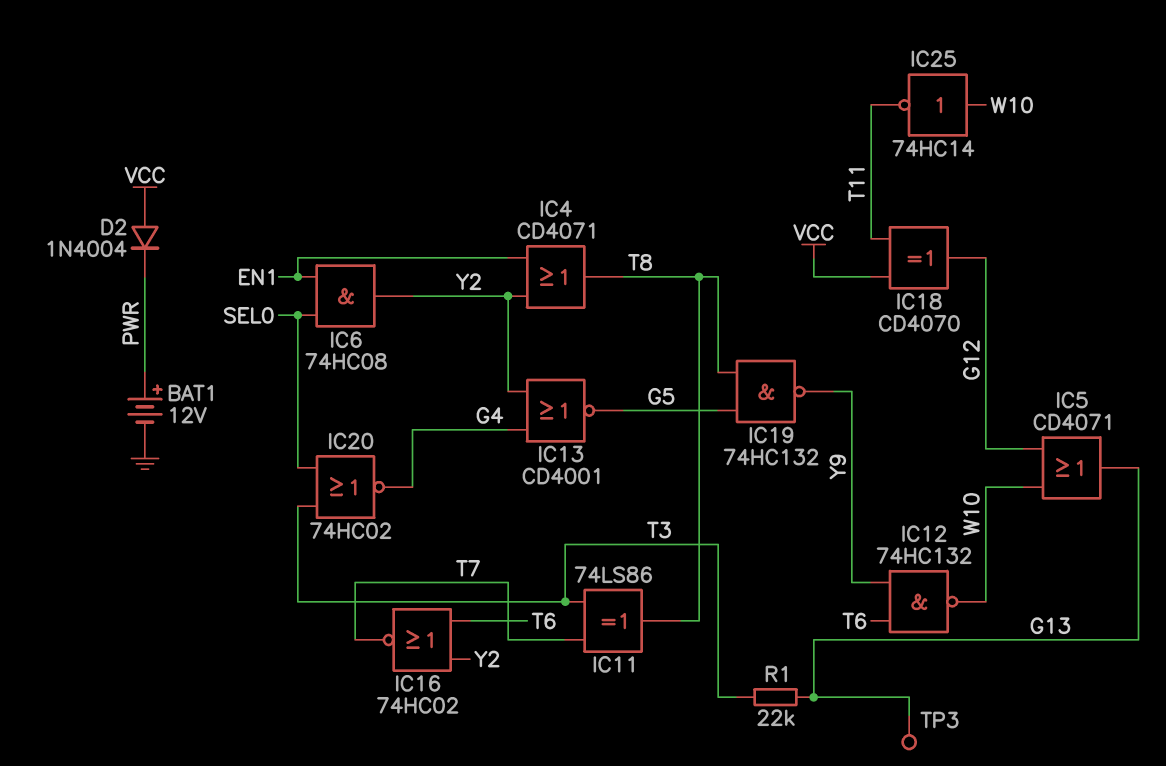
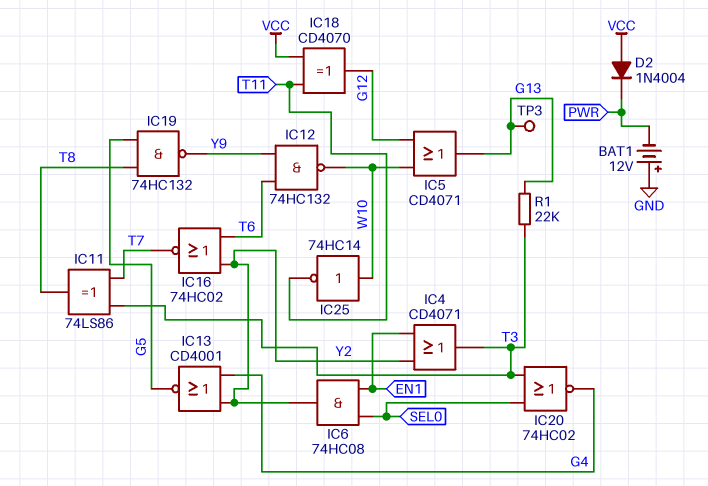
BAT1: 12V (plus PWR, minus GND) -> 12V (plus GND, minus PWR)
IC4: OR CD4071 (in EN1, in Y2, out T8) -> OR CD4071 (in EN1, in Y2, out T3)

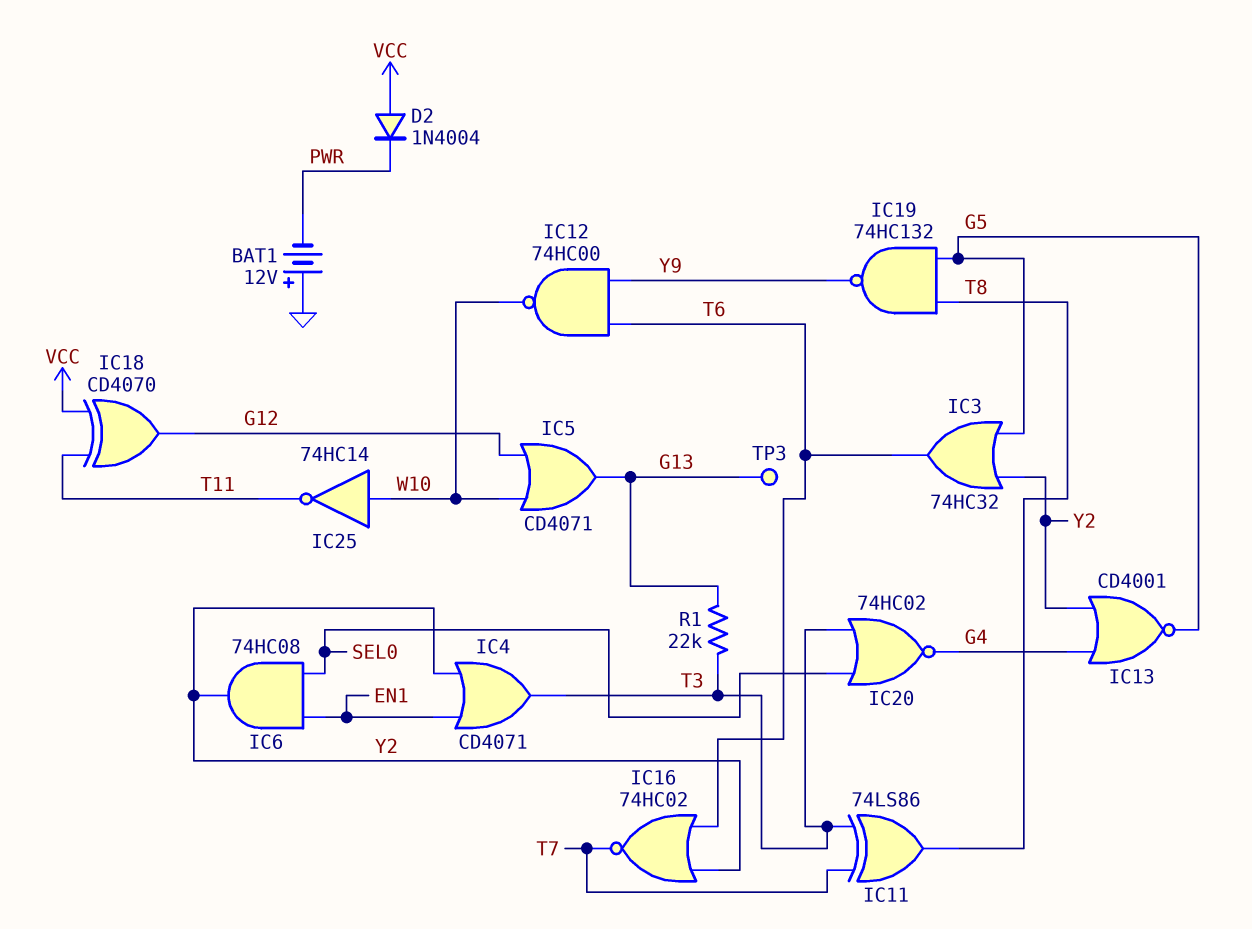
IC3: none -> OR 74HC32 (in G5, in Y2, out T6)
IC12: NAND 74HC132 (in T6, in Y9, out W10) -> NAND 74HC00 (in T6, in Y9, out W10)

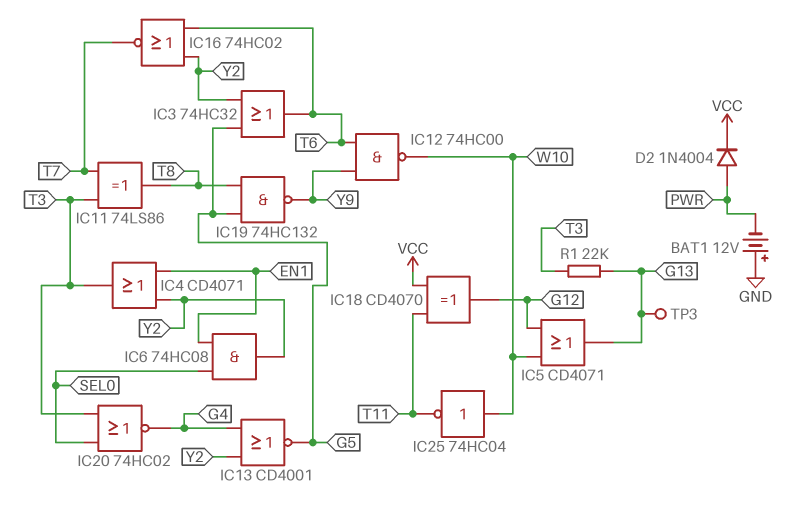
D2: diode 1N4004 (A VCC, K PWR) -> diode 1N4004 (A PWR, K VCC)
IC25: NOT 74HC14 (in W10, out T11) -> NOT 74HC04 (in W10, out T11)

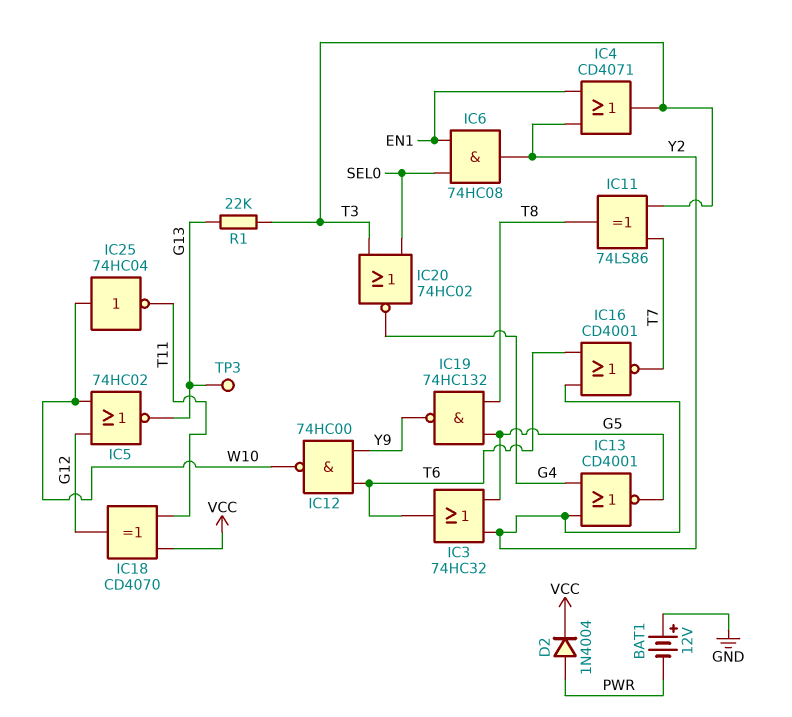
IC5: OR CD4071 (in G12, in W10, out G13) -> NOR 74HC02 (in G12, in W10, out G13)
IC16: NOR 74HC02 (in T6, in Y2, out T7) -> NOR CD4001 (in T6, in Y2, out T7)

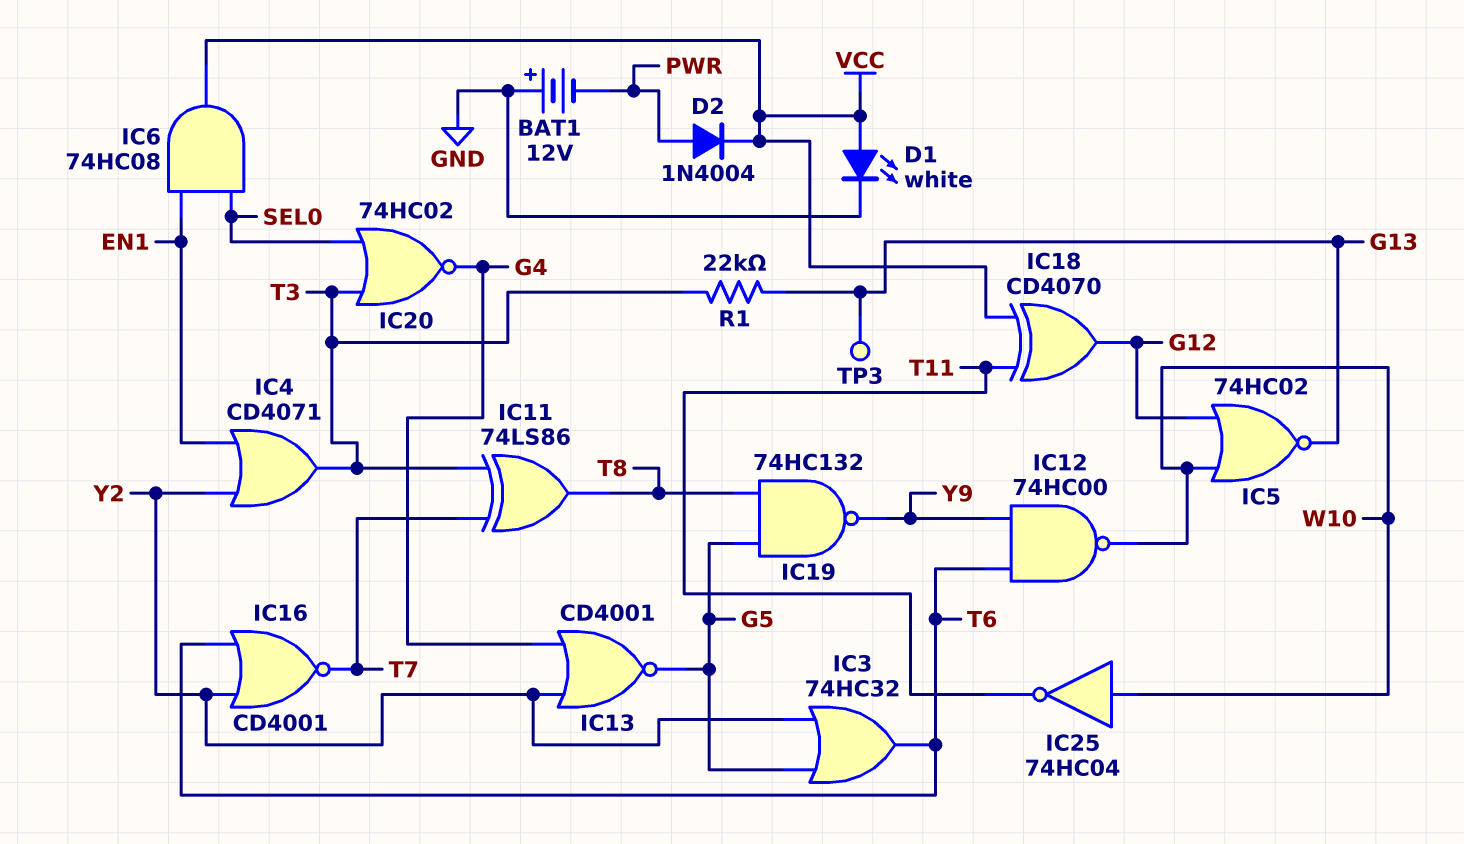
D1: none -> LED white (A VCC, K GND)
IC6: AND 74HC08 (in EN1, in SEL0, out Y2) -> AND 74HC08 (in EN1, in SEL0, out VCC)

